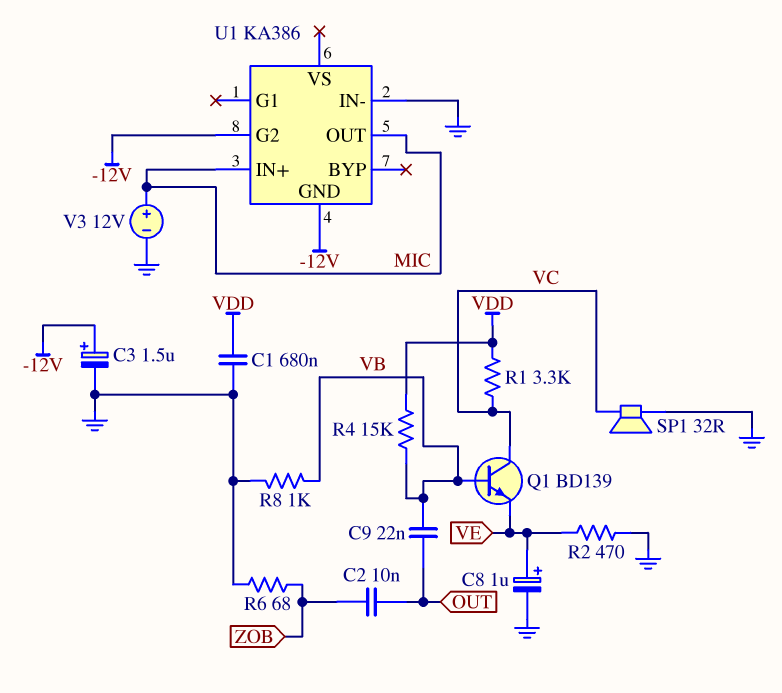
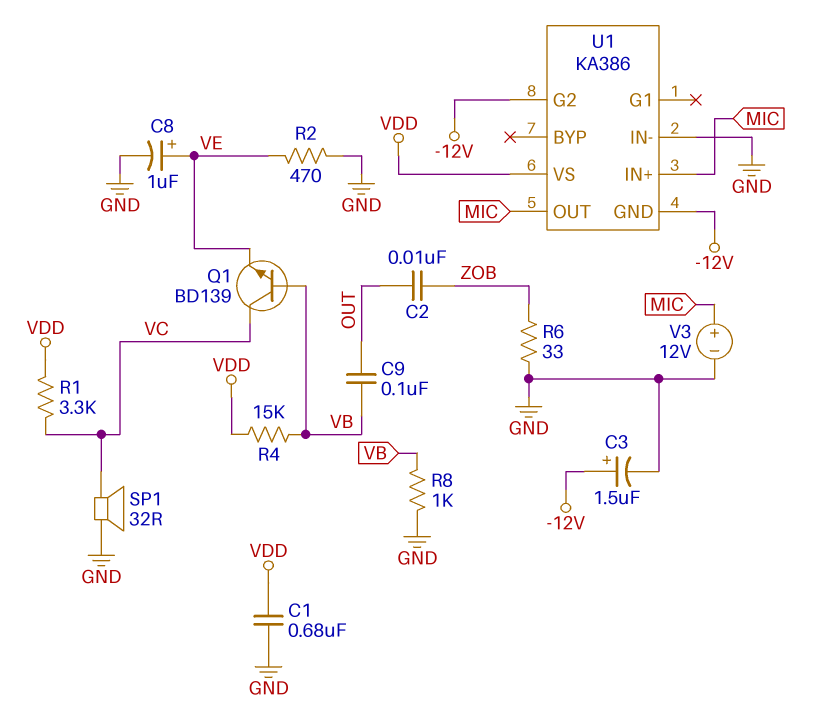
C9: 22nF (OUT, VB) -> 100nF (OUT, VB)
R6: 68 (GND, ZOB) -> 33 (GND, ZOB)
U1 pin VS: none -> VDD

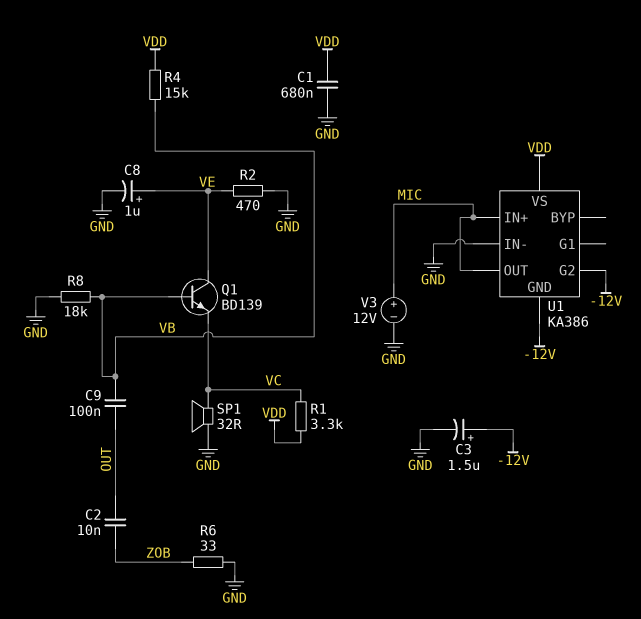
Q1: NPN BD139 (B VB, C VC, E VE) -> NPN BD139 (B VB, C VE, E VC)
R8: 1k (GND, VB) -> 18k (GND, VB)

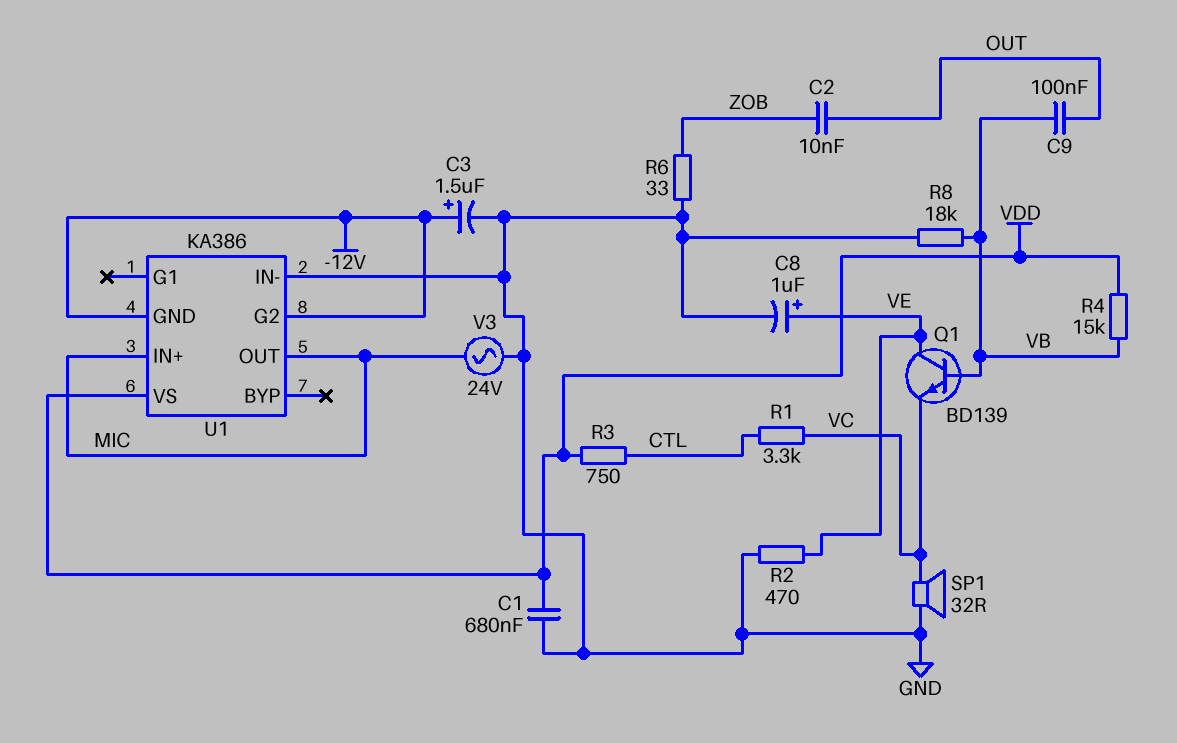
R1: 3.3k (VC, VDD) -> 3.3k (CTL, VC)
R3: none -> 750 (CTL, VDD)
V3: 12V (plus MIC, minus GND) -> AC 24V (GND, MIC)

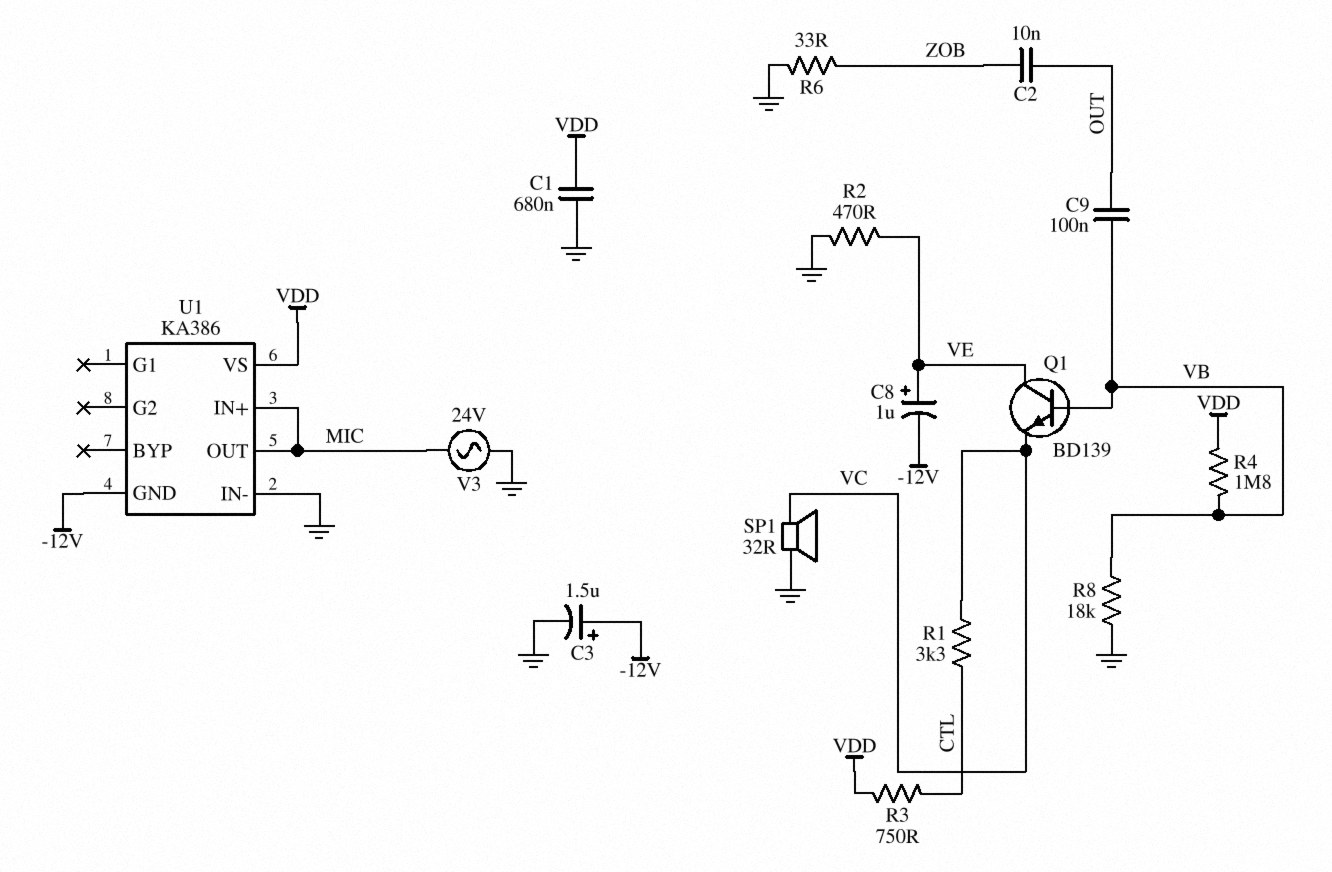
C8: 1uF (plus VE, minus GND) -> 1uF (plus VE, minus -12V)
R4: 15k (VB, VDD) -> 1.8M (VB, VDD)
U1 pin G2: -12V -> none

